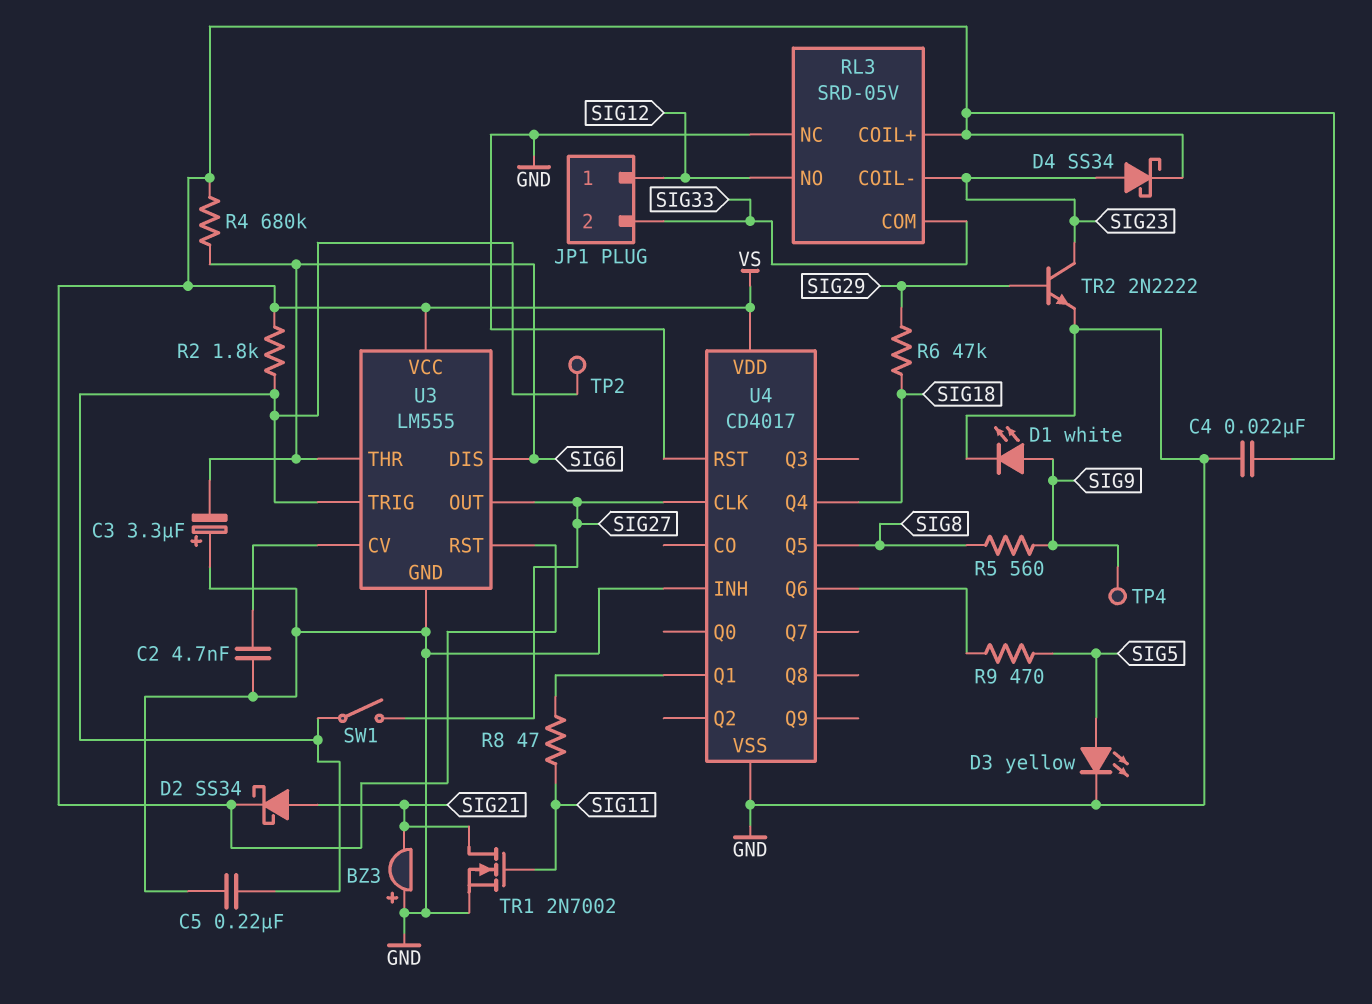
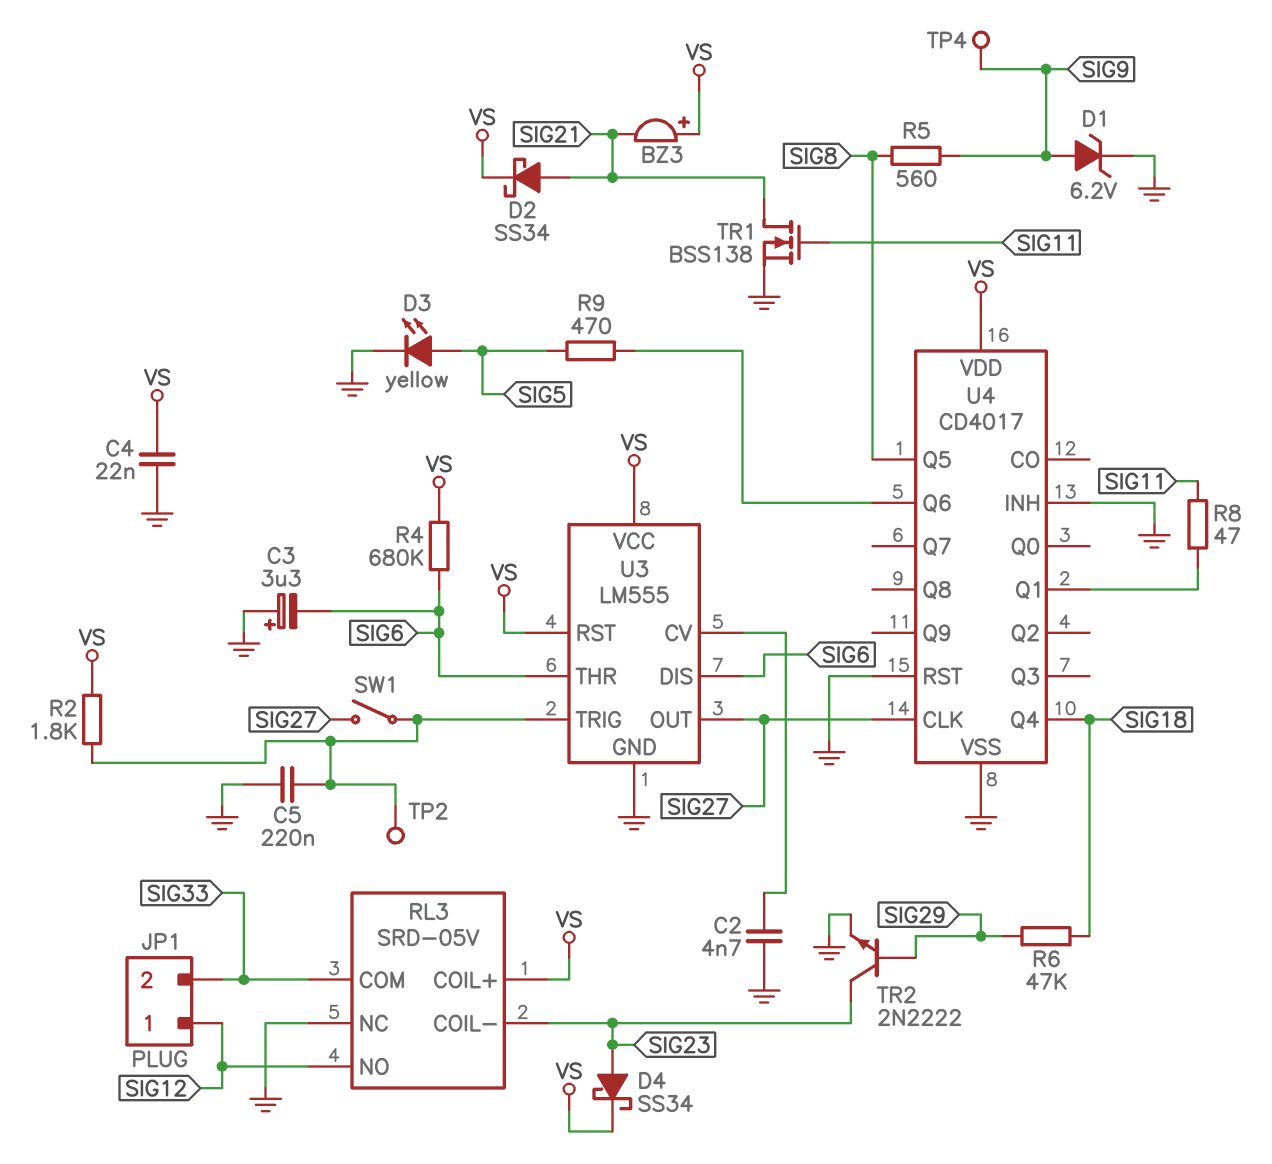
BZ3: buzzer (plus GND, minus SIG21) -> buzzer (plus VS, minus SIG21)
D1: LED white (A SIG9, K GND) -> zener 6.2V (A SIG9, K GND)
TR1: NMOS 2N7002 (G SIG11, D SIG21, S GND) -> NMOS BSS138 (G SIG11, D SIG21, S GND)

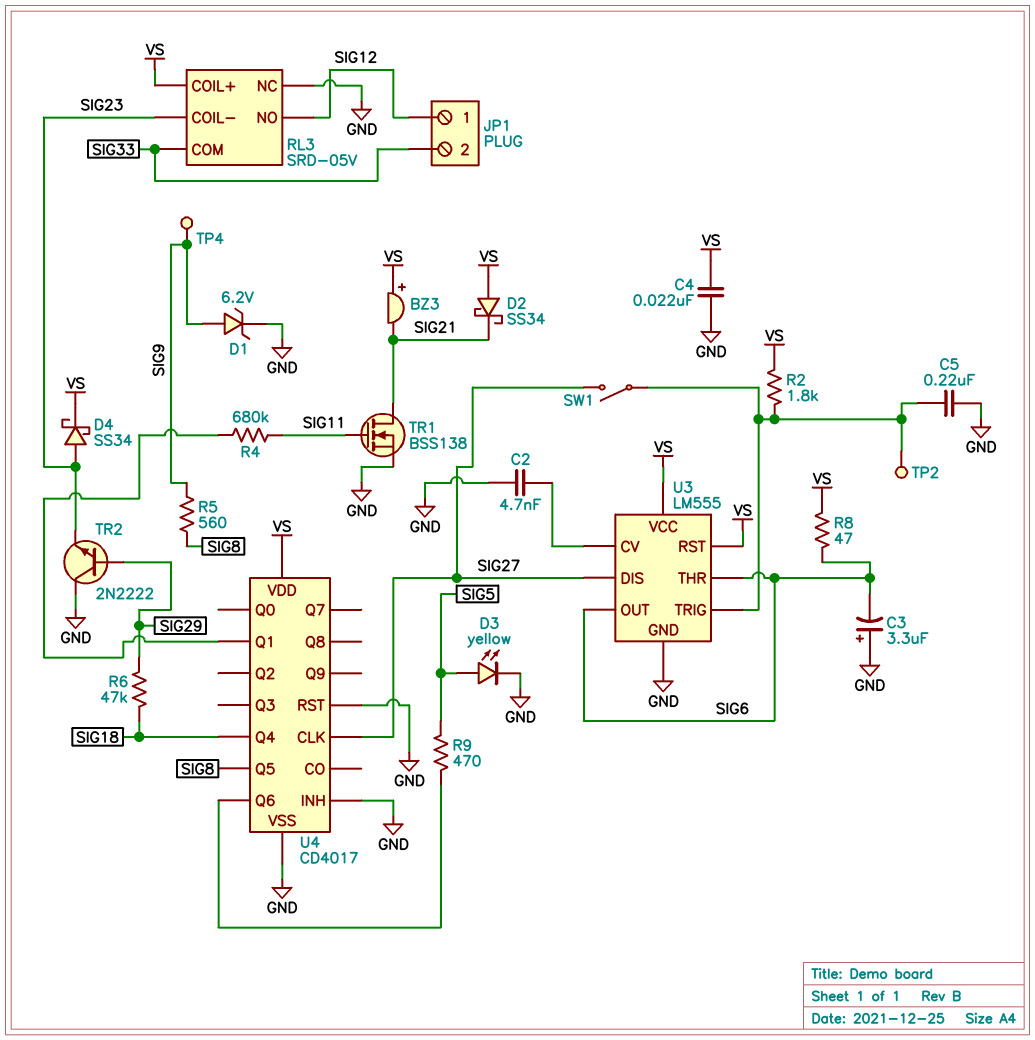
D2: schottky SS34 (A SIG21, K VS) -> schottky SS34 (A VS, K SIG21)
R4: 680k (SIG6, VS) -> 680k (SIG11, U4/Q1)
R8: 47 (SIG11, U4/Q1) -> 47 (SIG6, VS)
TR2: NPN 2N2222 (B SIG29, C SIG23, E GND) -> NPN 2N2222 (B SIG29, C GND, E SIG23)
U3 pin DIS: SIG6 -> SIG27
U3 pin OUT: SIG27 -> SIG6

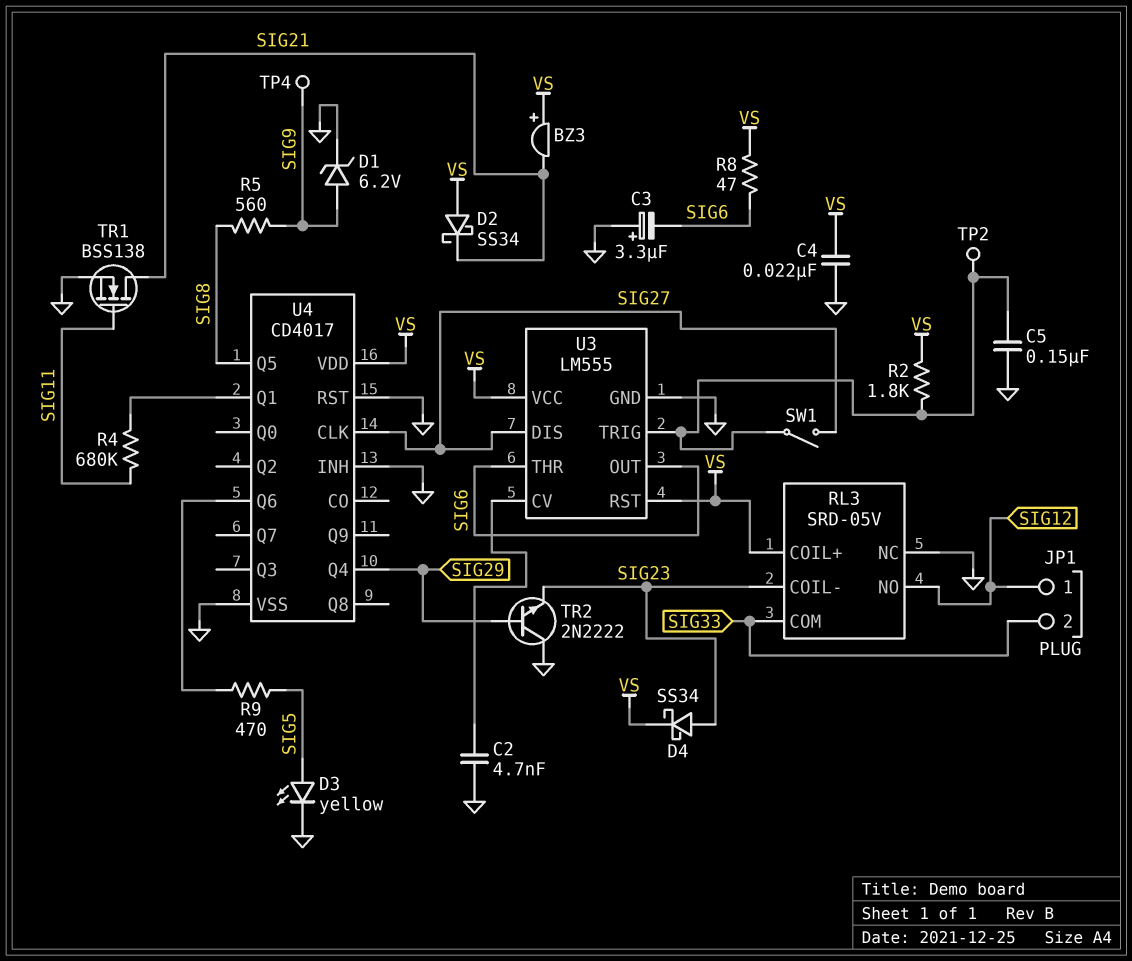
C5: 220nF (GND, U3/TRIG) -> 150nF (GND, U3/TRIG)
R6: 47k (SIG18, SIG29) -> none
U4 pin Q4: SIG18 -> SIG29

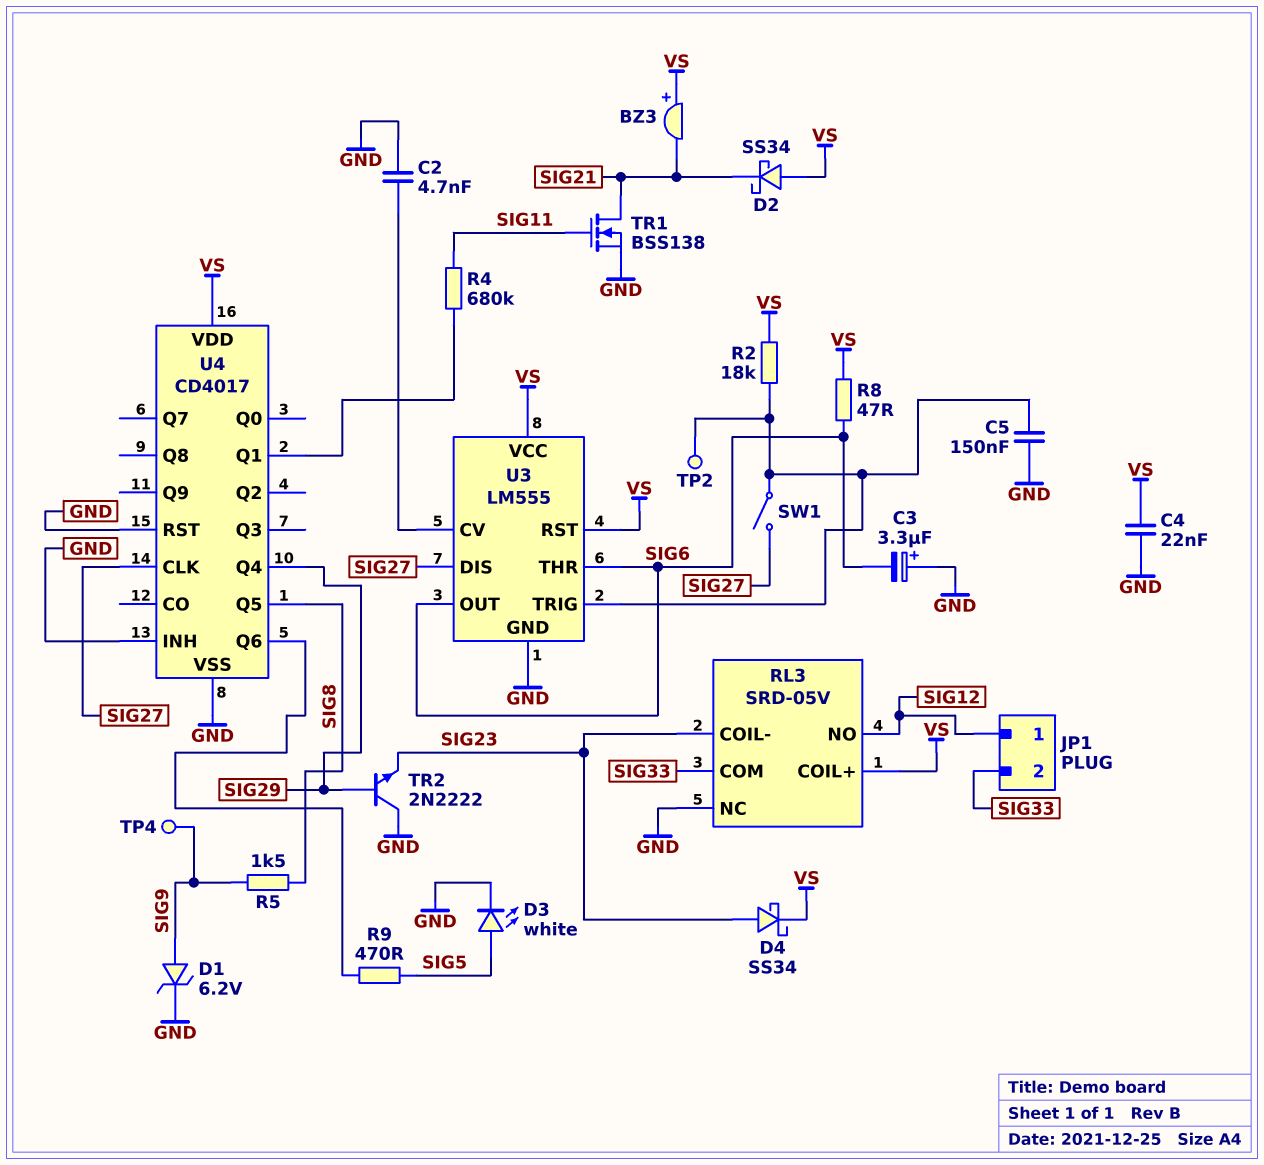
D3: LED yellow (A SIG5, K GND) -> LED white (A SIG5, K GND)
R2: 1.8k (U3/TRIG, VS) -> 18k (U3/TRIG, VS)
R5: 560 (SIG8, SIG9) -> 1.5k (SIG8, SIG9)

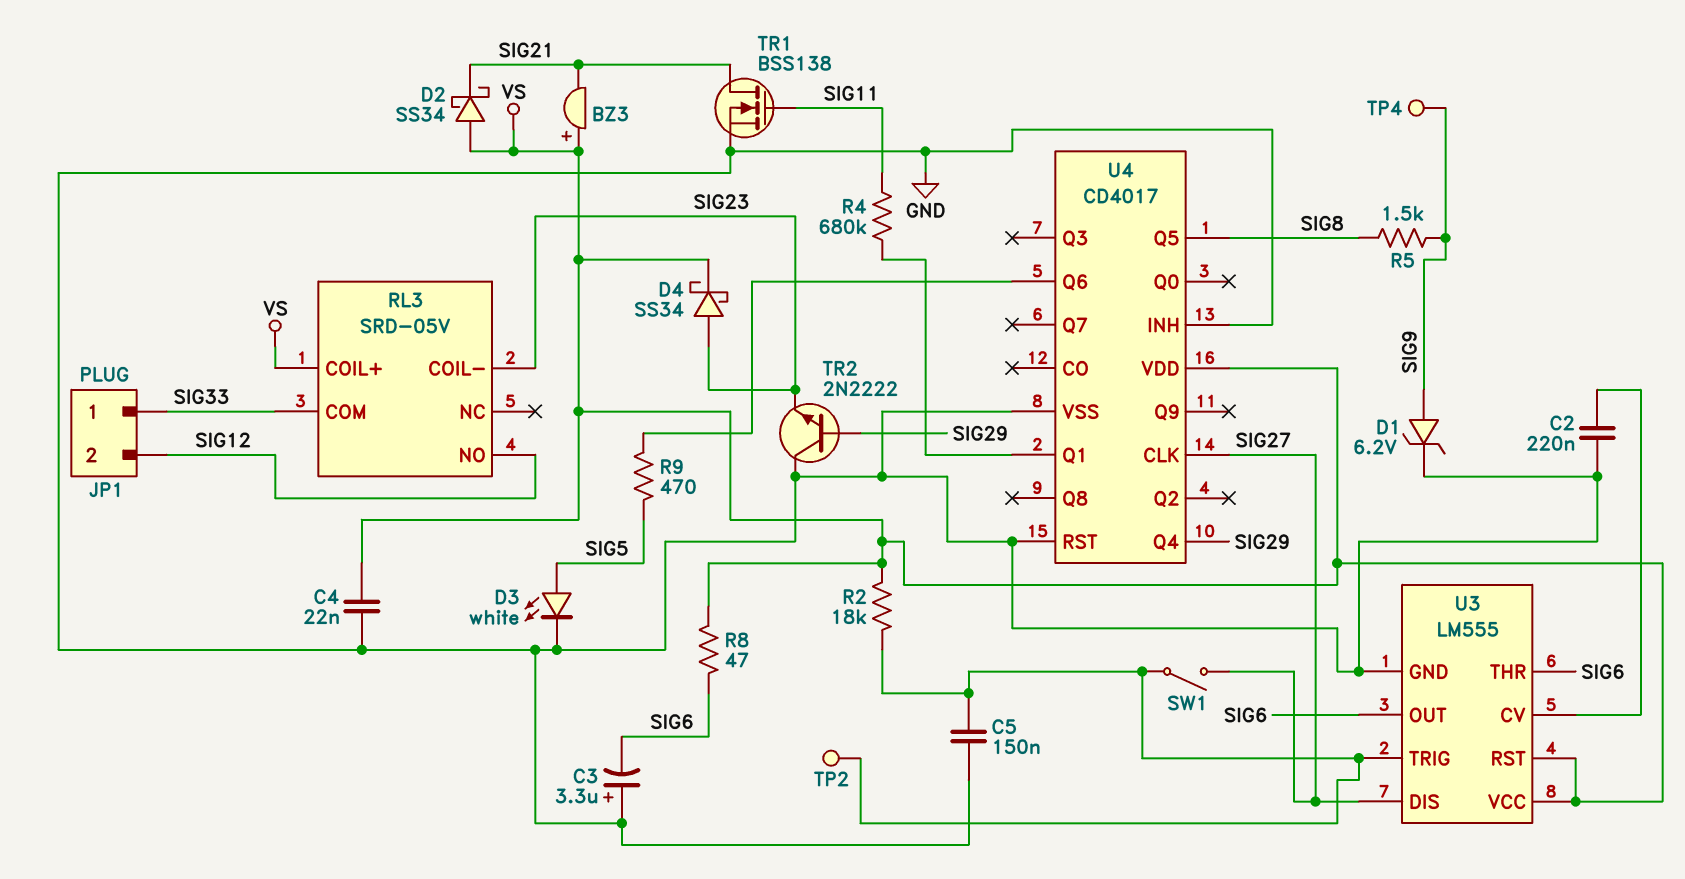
C2: 4.7nF (GND, U3/CV) -> 220nF (GND, U3/CV)
JP1 pin 1: SIG12 -> SIG33
JP1 pin 2: SIG33 -> SIG12
RL3 pin NC: GND -> none

